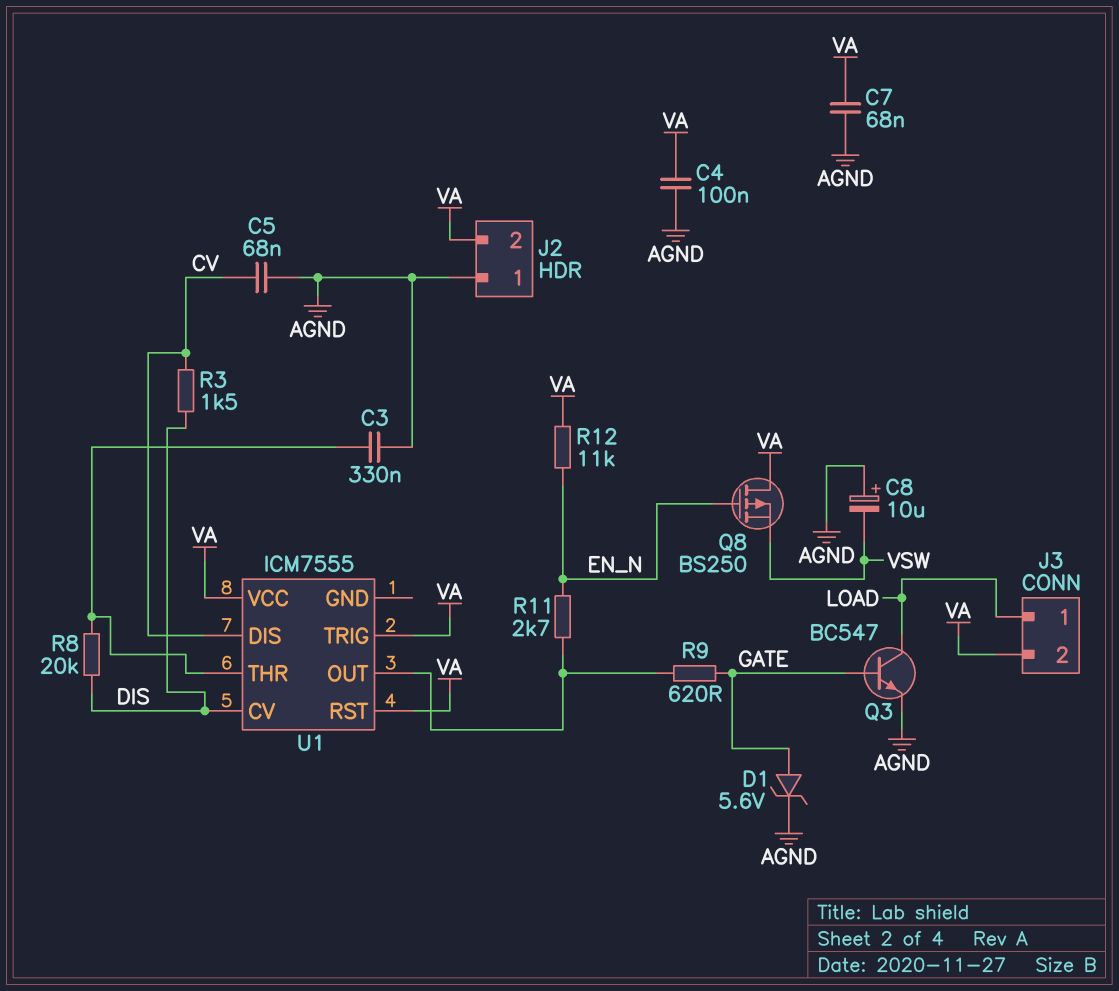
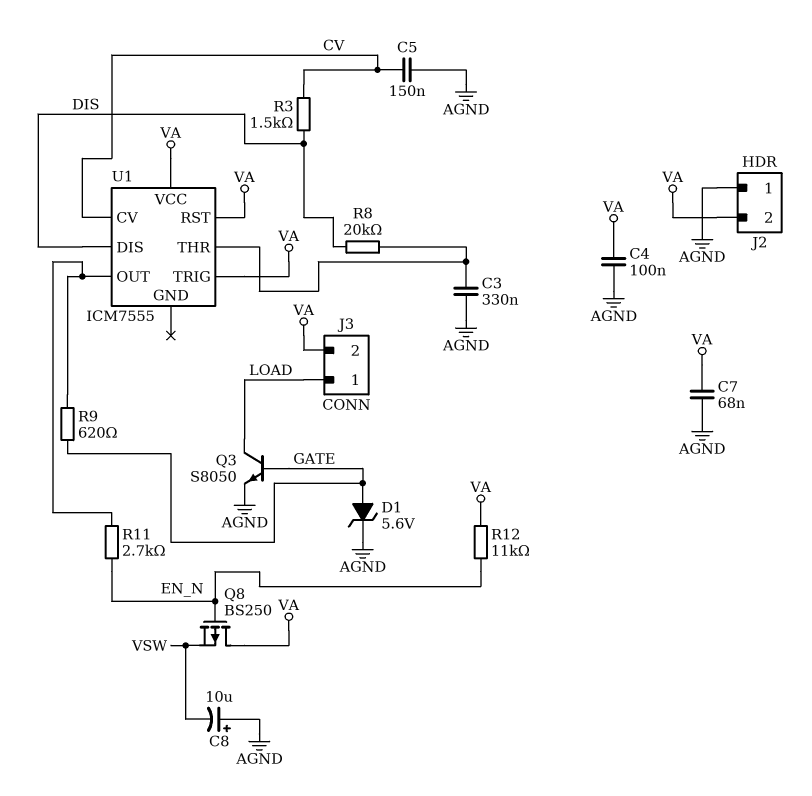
C5: 68nF (AGND, CV) -> 150nF (AGND, CV)
Q3: NPN BC547 (B GATE, C LOAD, E AGND) -> NPN S8050 (B GATE, C LOAD, E AGND)
U1 pin CV: DIS -> CV
U1 pin DIS: CV -> DIS

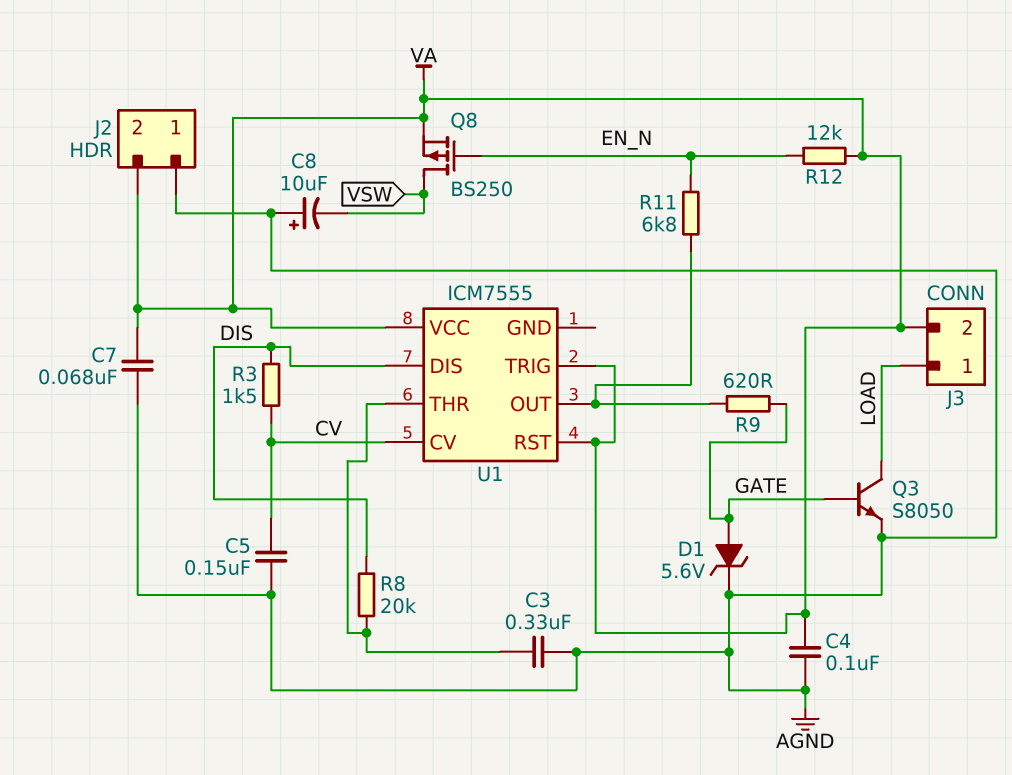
Q8: PMOS BS250 (G EN_N, D VA, S VSW) -> PMOS BS250 (G EN_N, D VSW, S VA)
R11: 2.7k (EN_N, U1/OUT) -> 6.8k (EN_N, U1/OUT)
R12: 11k (EN_N, VA) -> 12k (EN_N, VA)

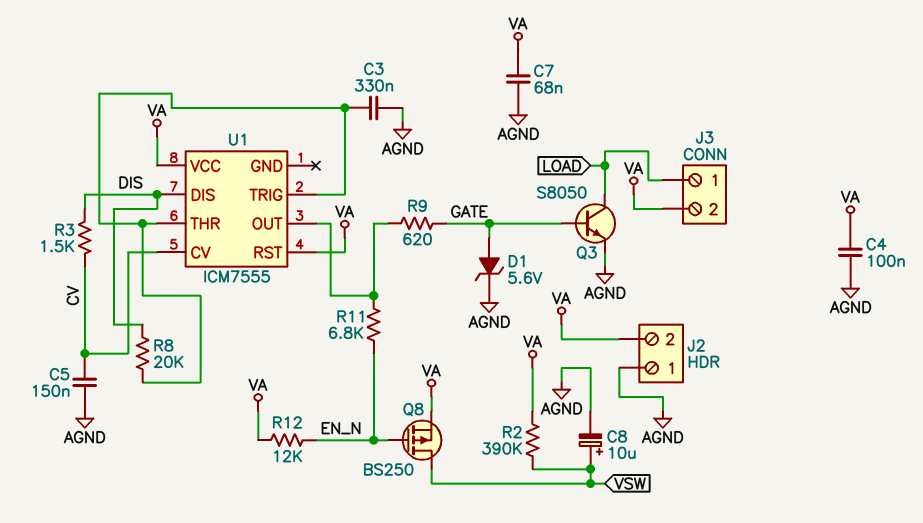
C8: 10uF (plus AGND, minus VSW) -> 10uF (plus VSW, minus AGND)
R2: none -> 390k (VA, VSW)
U1 pin TRIG: VA -> U1/THR

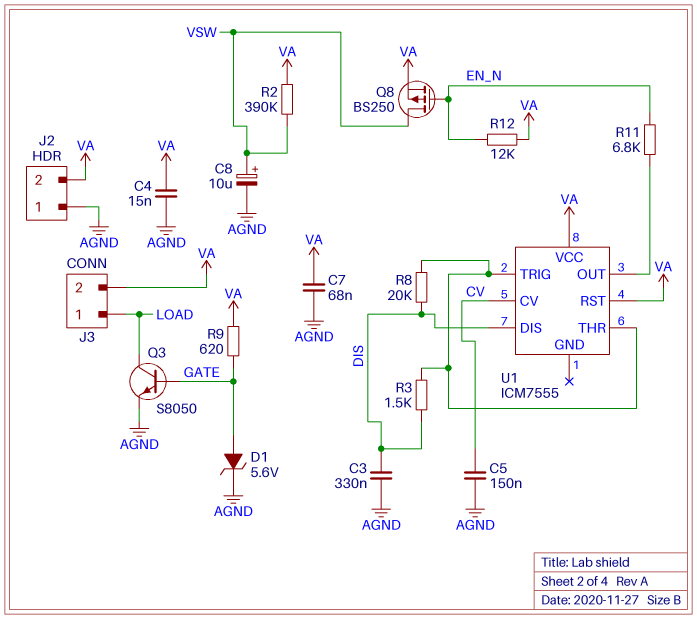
C3: 330nF (AGND, U1/THR) -> 330nF (AGND, DIS)
C4: 100nF (AGND, VA) -> 15nF (AGND, VA)
R3: 1.5k (CV, DIS) -> 1.5k (DIS, U1/THR)
R9: 620 (GATE, U1/OUT) -> 620 (GATE, VA)

